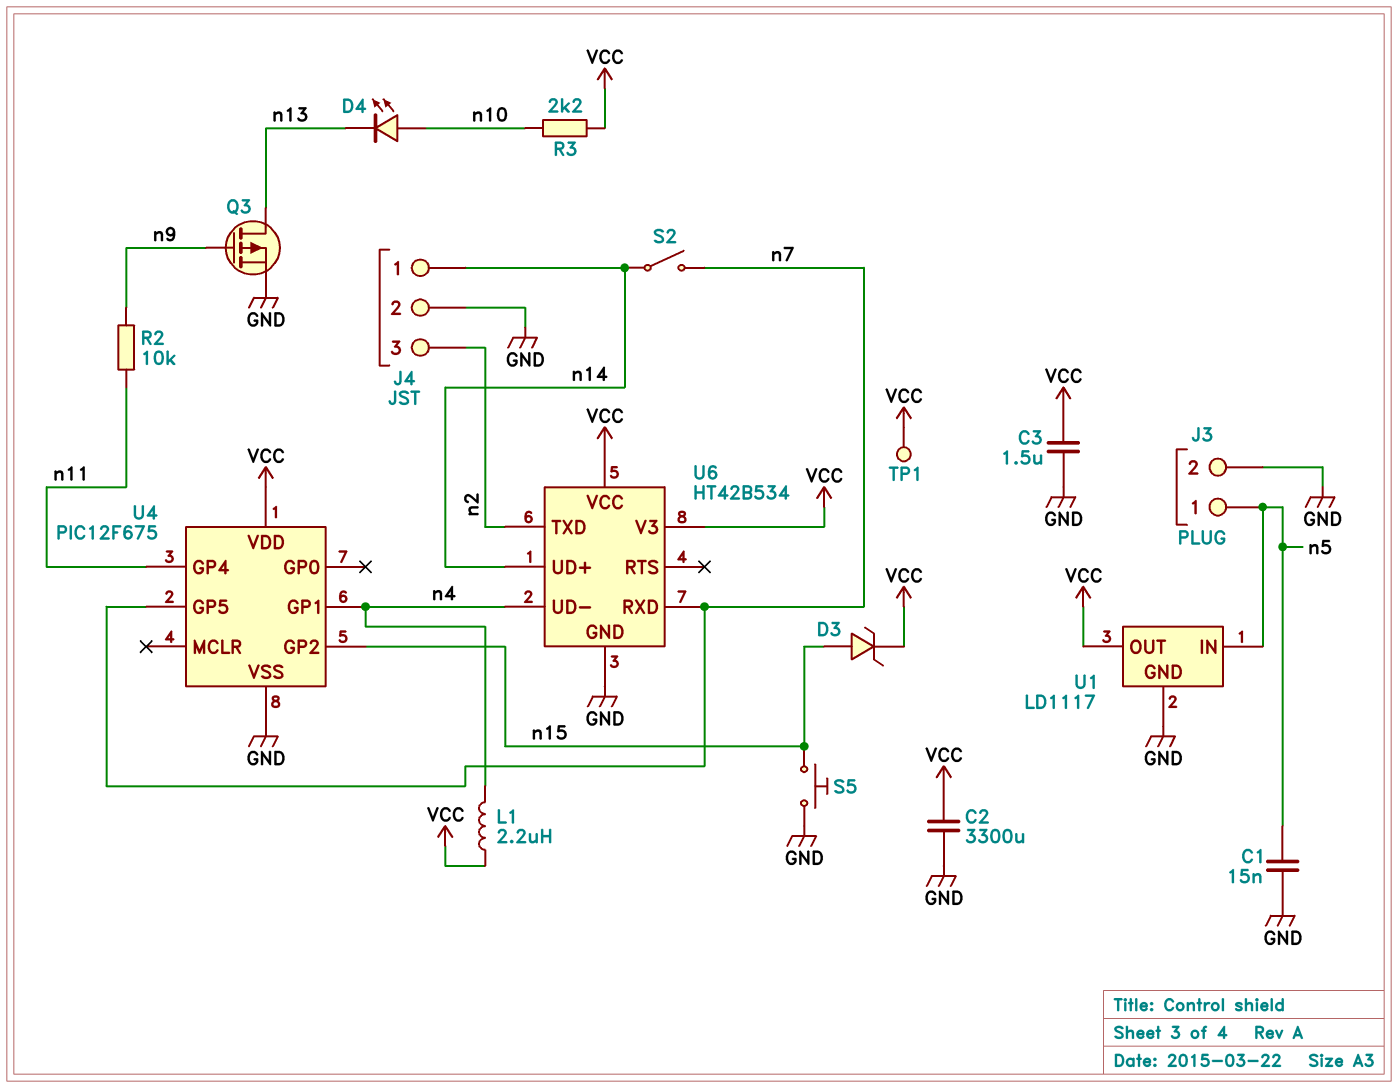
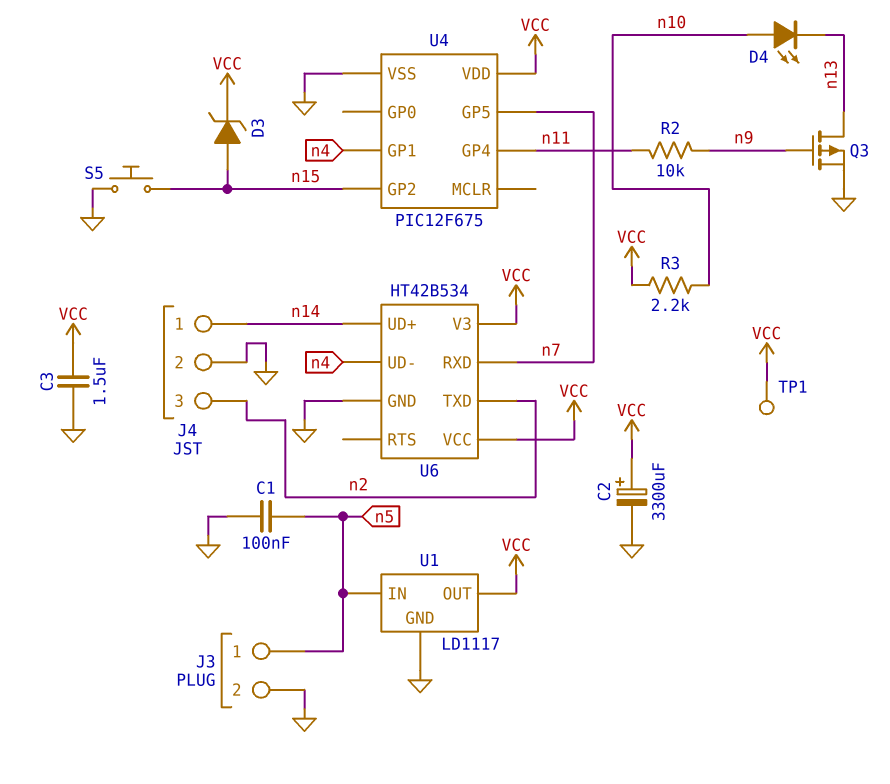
C1: 15nF (GND, n5) -> 100nF (GND, n5)
C2: 3300uF (GND, VCC) -> 3300uF (plus VCC, minus GND)
L1: 2.2uH (VCC, n4) -> none
S2: switch (n7, n14) -> none

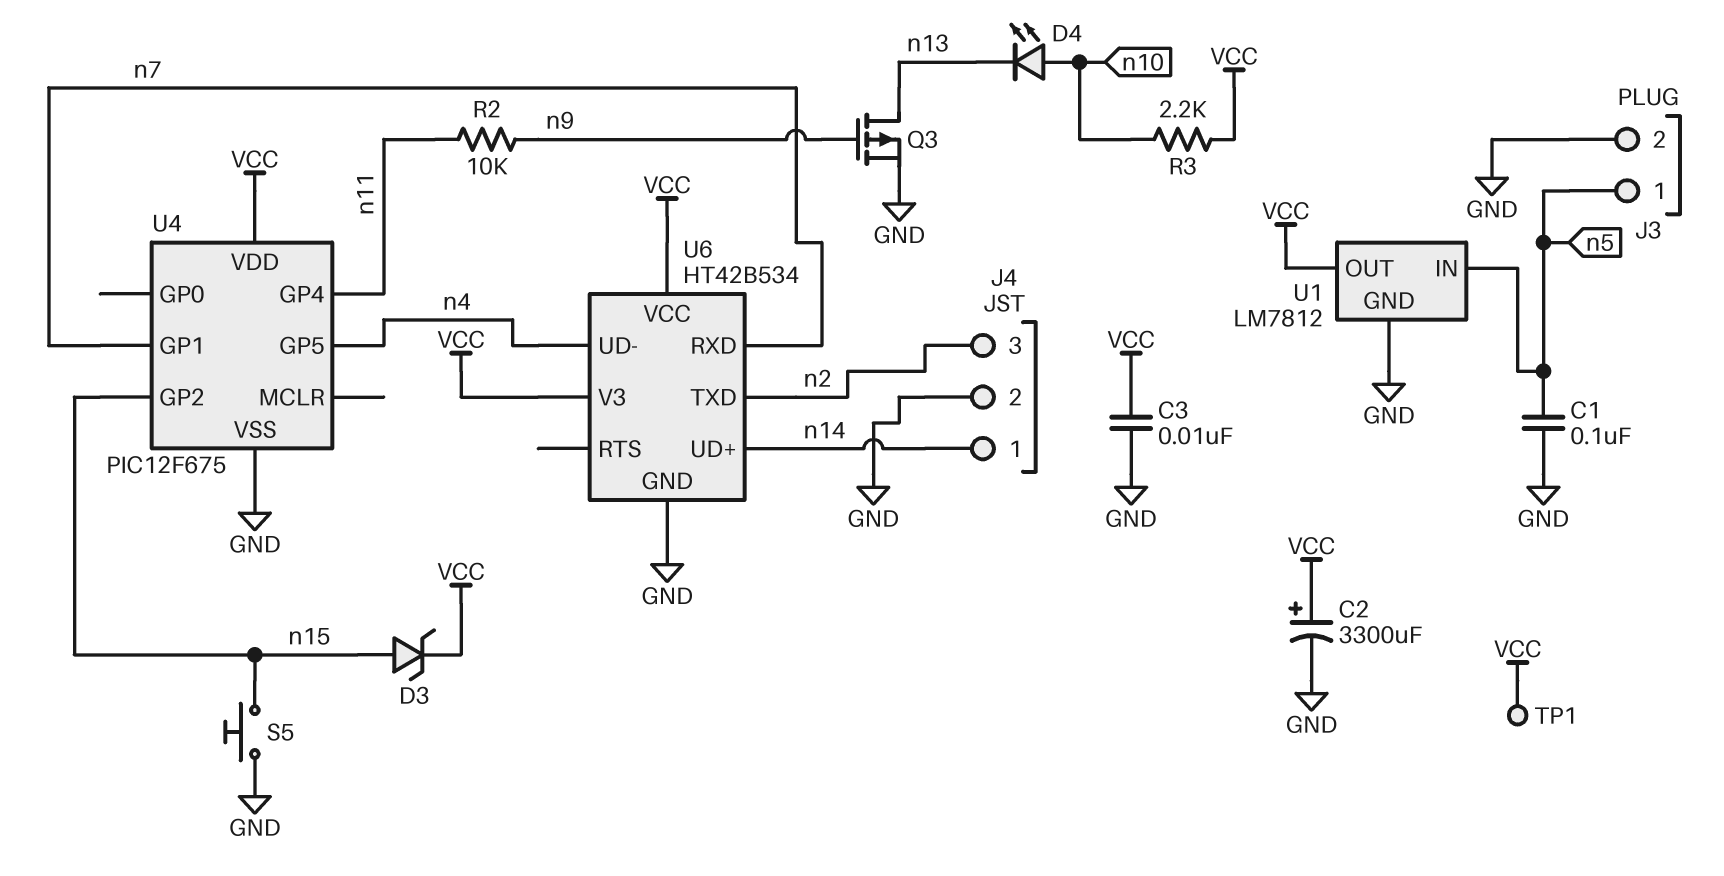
C3: 1.5uF (GND, VCC) -> 10nF (GND, VCC)
U1: LD1117 -> LM7812
U4 pin GP1: n4 -> n7
U4 pin GP5: n7 -> n4

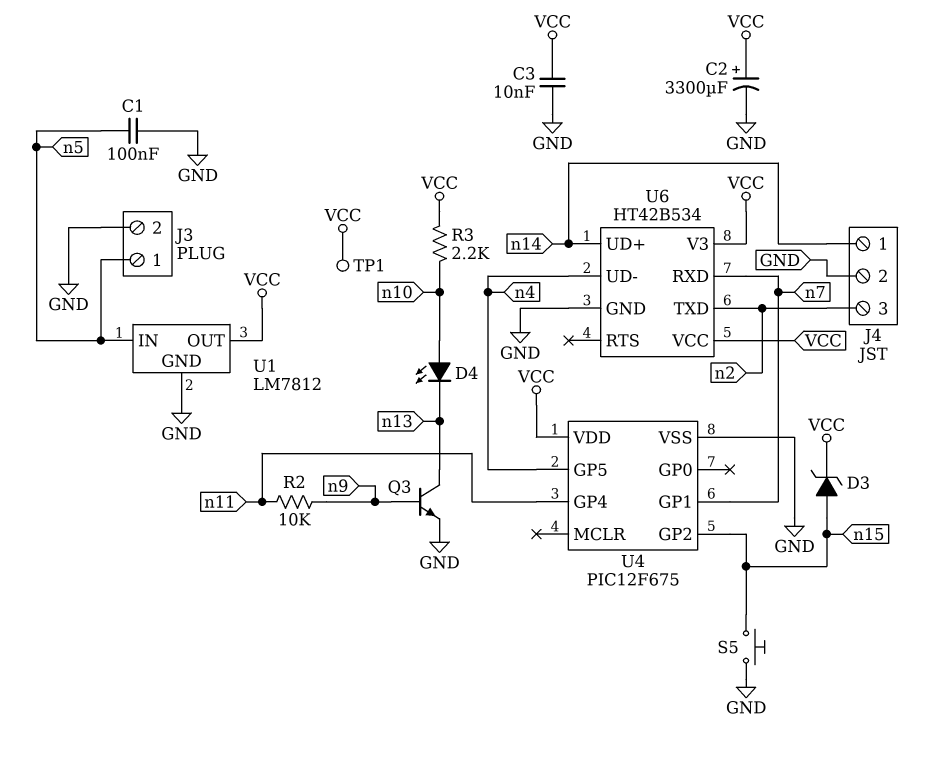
Q3: PMOS (G n9, D n13, S GND) -> NPN (B n9, C n13, E GND)

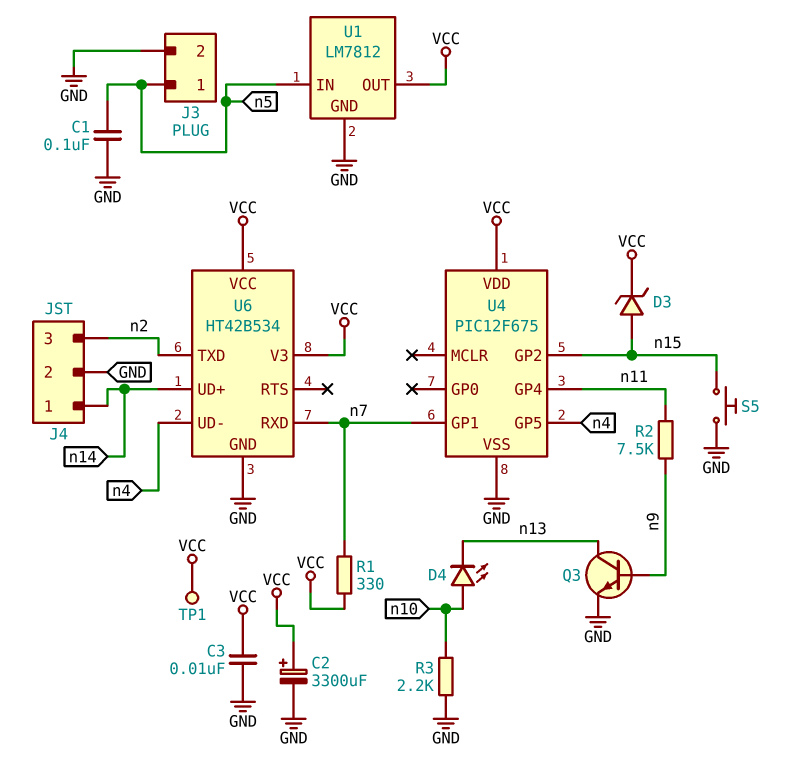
R1: none -> 330 (VCC, n7)
R2: 10k (n9, n11) -> 7.5k (n9, n11)
R3: 2.2k (VCC, n10) -> 2.2k (GND, n10)

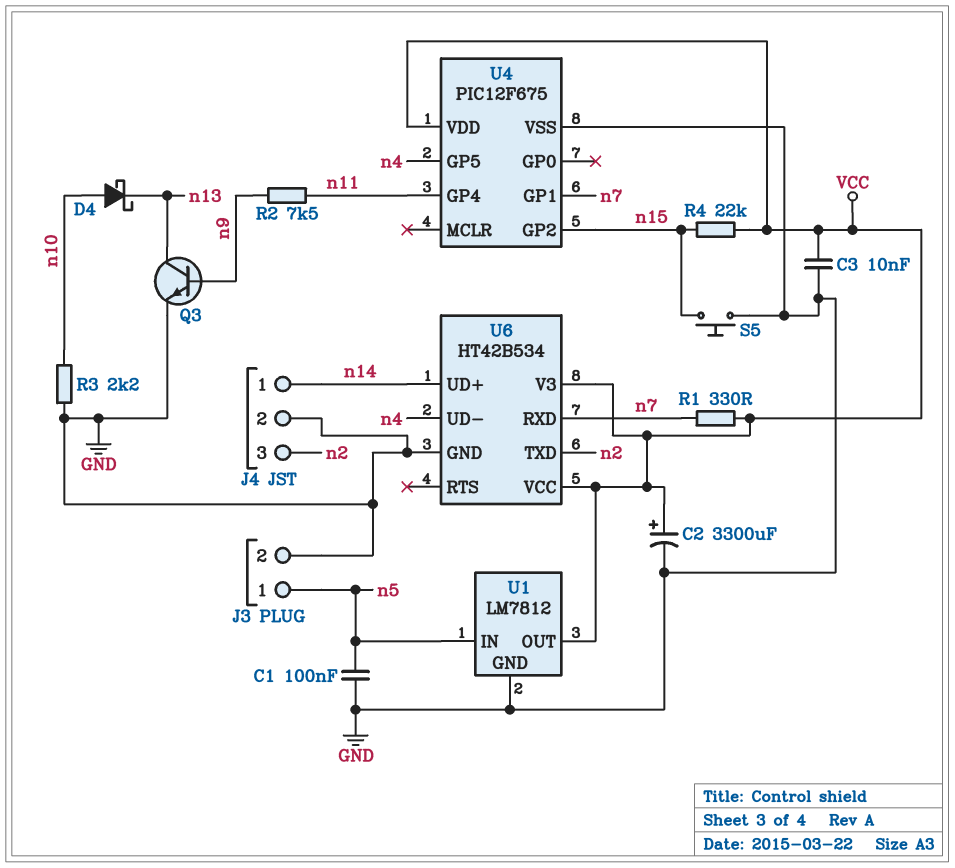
D3: zener (A n15, K VCC) -> none
D4: LED (A n10, K n13) -> schottky (A n10, K n13)
R4: none -> 22k (VCC, n15)
TP1: test point (VCC) -> none

